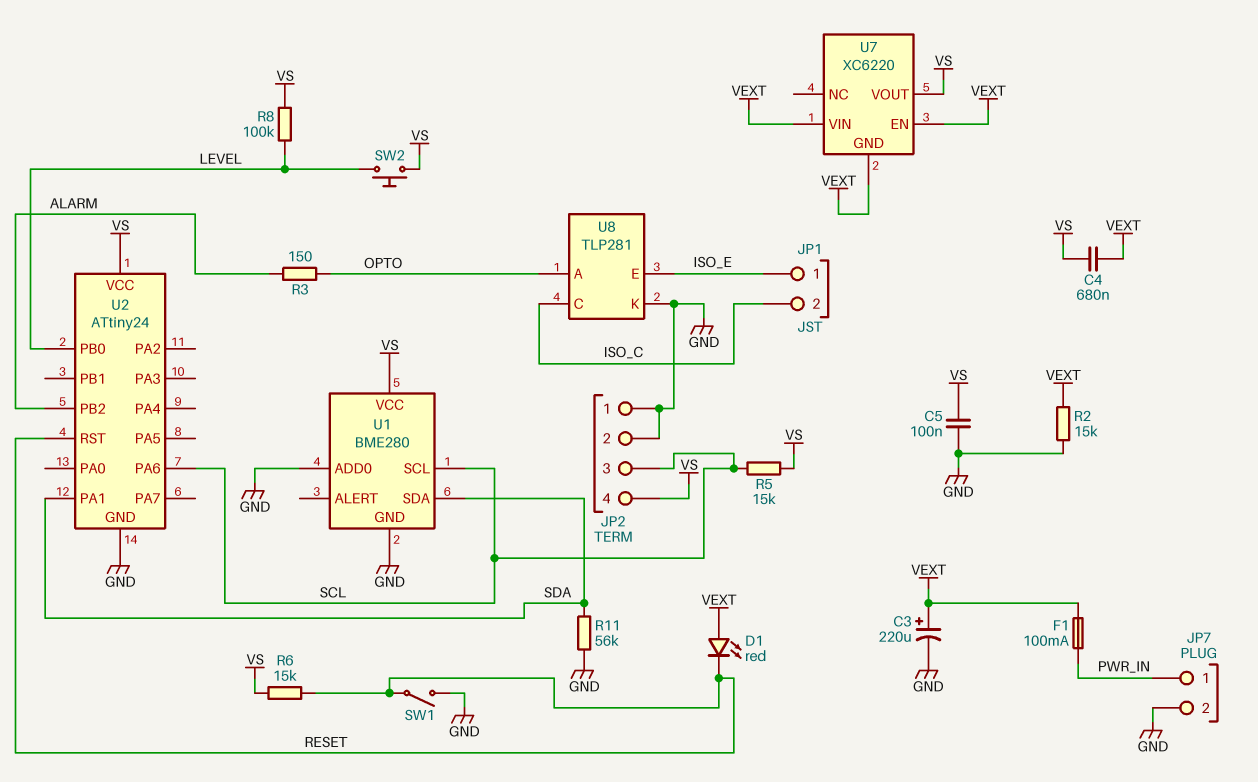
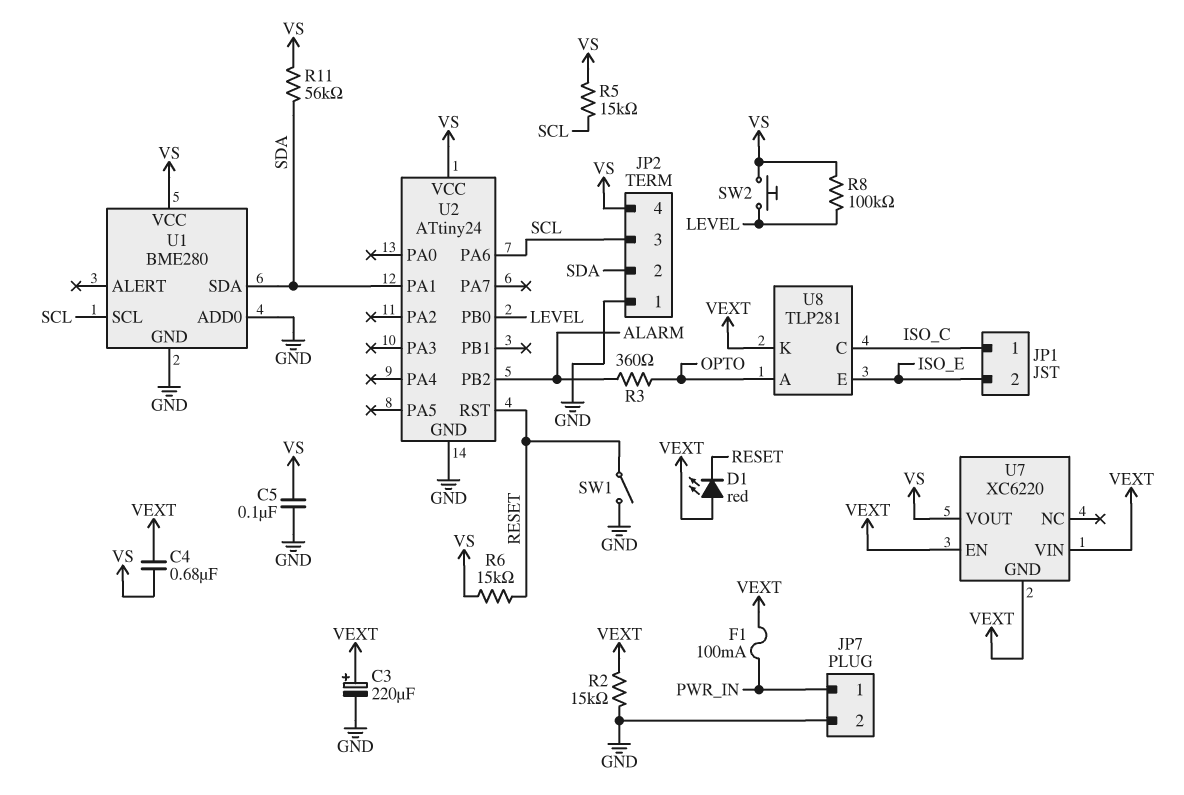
JP1 pin 1: ISO_E -> ISO_C
JP1 pin 2: ISO_C -> ISO_E
JP2 pin 2: GND -> SDA
R3: 150 (ALARM, OPTO) -> 360 (ALARM, OPTO)
R11: 56k (GND, SDA) -> 56k (SDA, VS)
U8 pin K: GND -> VEXT

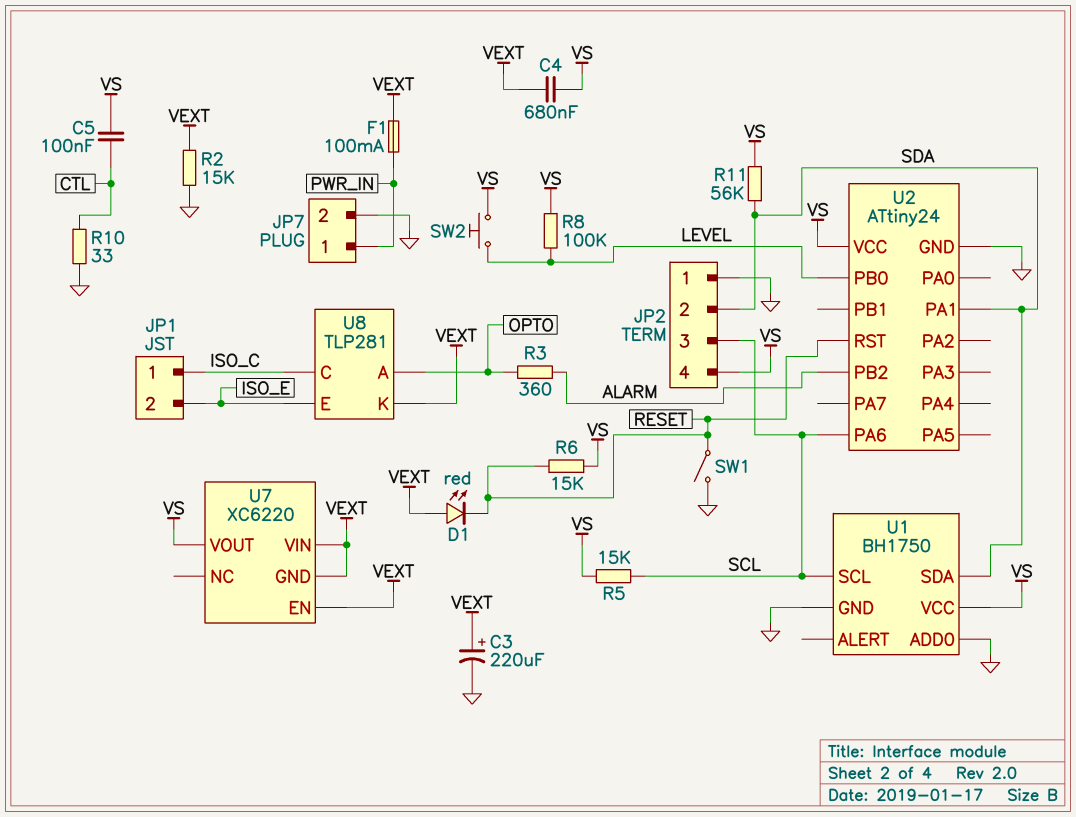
C5: 100nF (GND, VS) -> 100nF (CTL, VS)
R10: none -> 33 (CTL, GND)
U1: BME280 -> BH1750

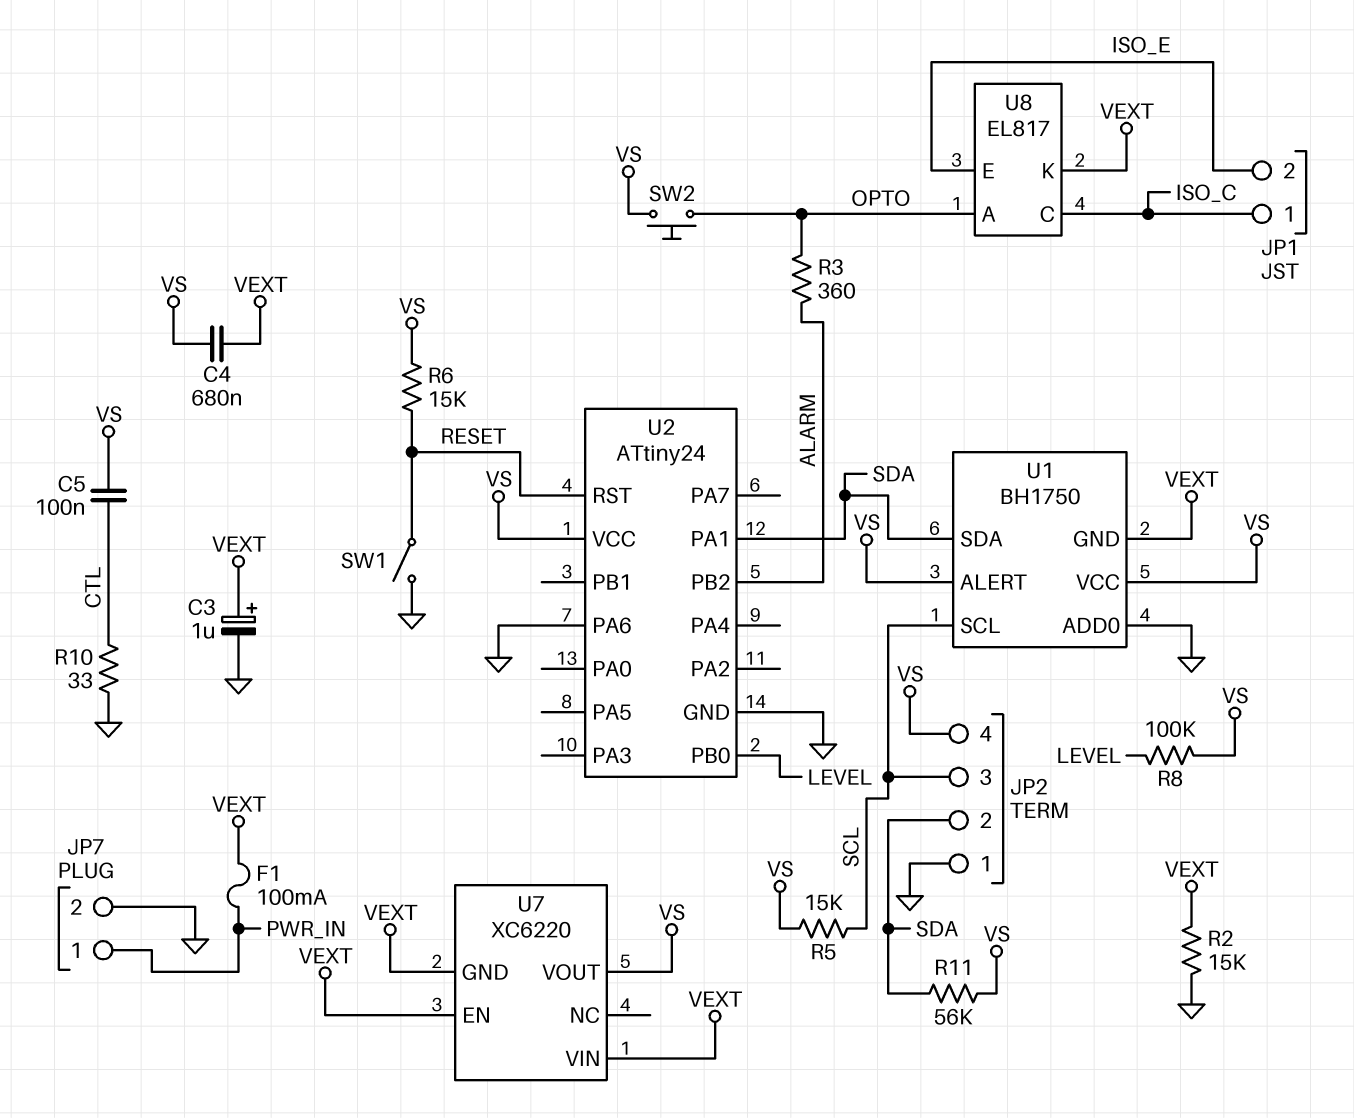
C3: 220uF (plus VEXT, minus GND) -> 1uF (plus VEXT, minus GND)
D1: LED red (A VEXT, K RESET) -> none
SW2: button (LEVEL, VS) -> button (OPTO, VS)
U1 pin ALERT: none -> VS
U1 pin GND: GND -> VEXT
U2 pin PA6: SCL -> GND
U8: TLP281 -> EL817

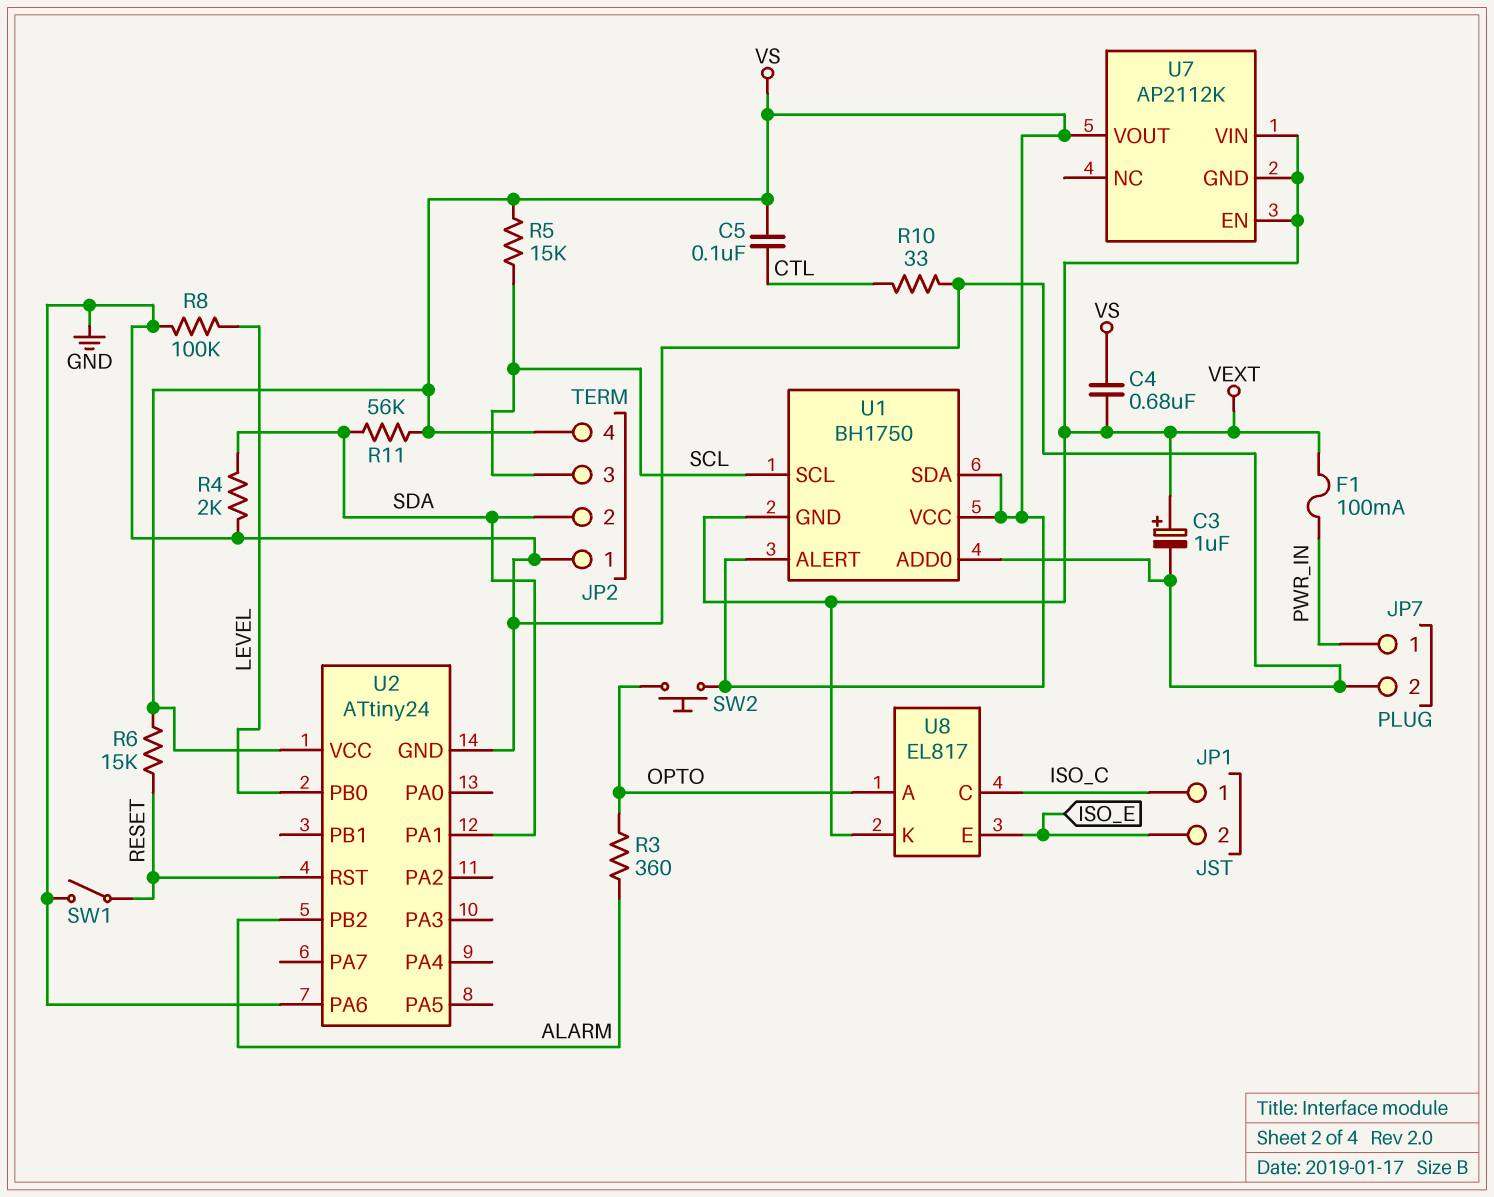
R2: 15k (GND, VEXT) -> none
R4: none -> 2k (GND, SDA)
R8: 100k (LEVEL, VS) -> 100k (GND, LEVEL)
U1 pin SDA: SDA -> VS
U7: XC6220 -> AP2112K

